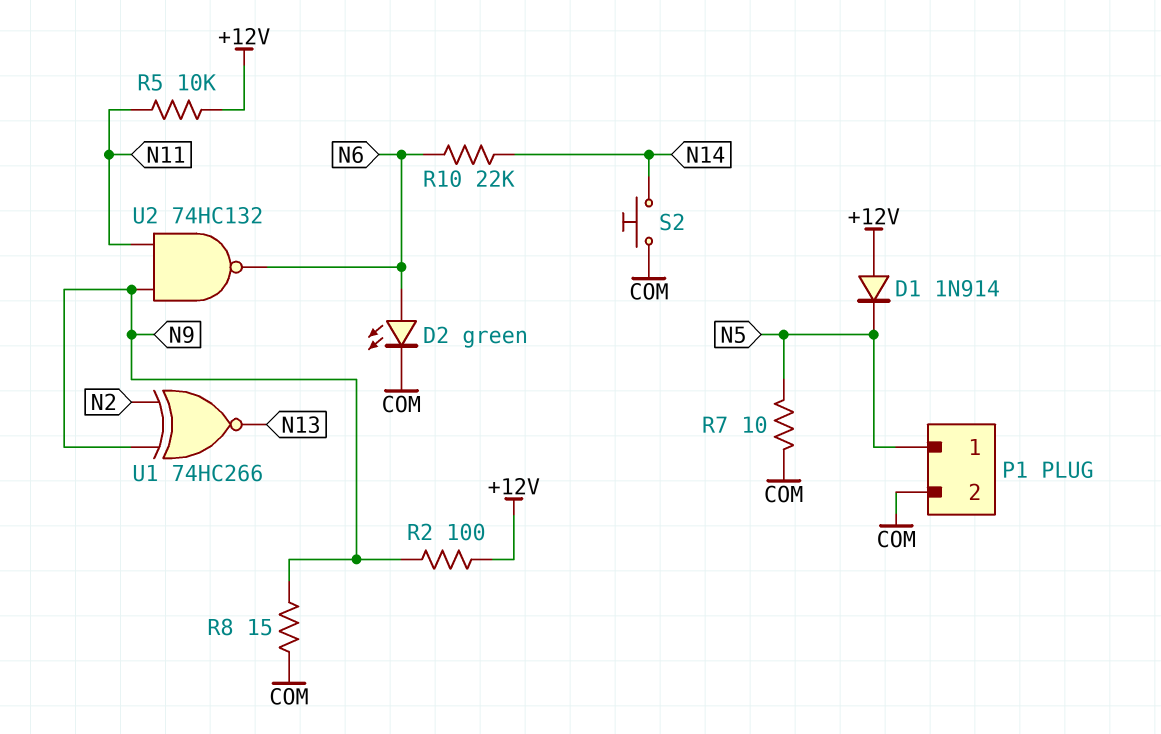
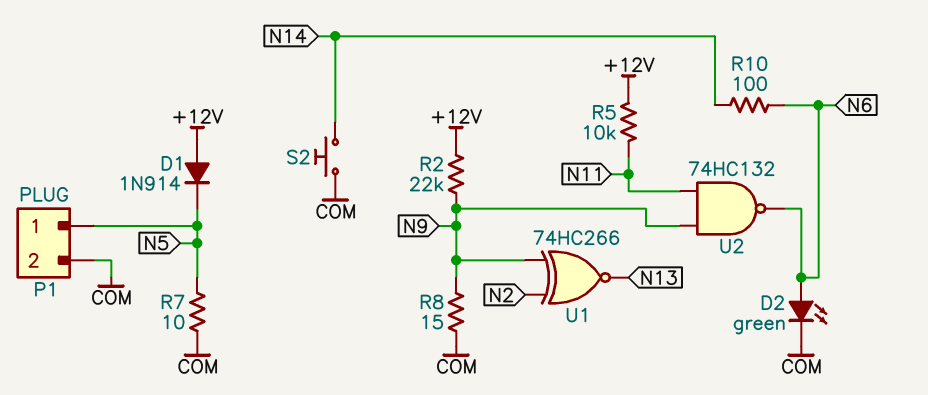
R2: 100 (+12V, N9) -> 22k (+12V, N9)
R10: 22k (N6, N14) -> 100 (N6, N14)

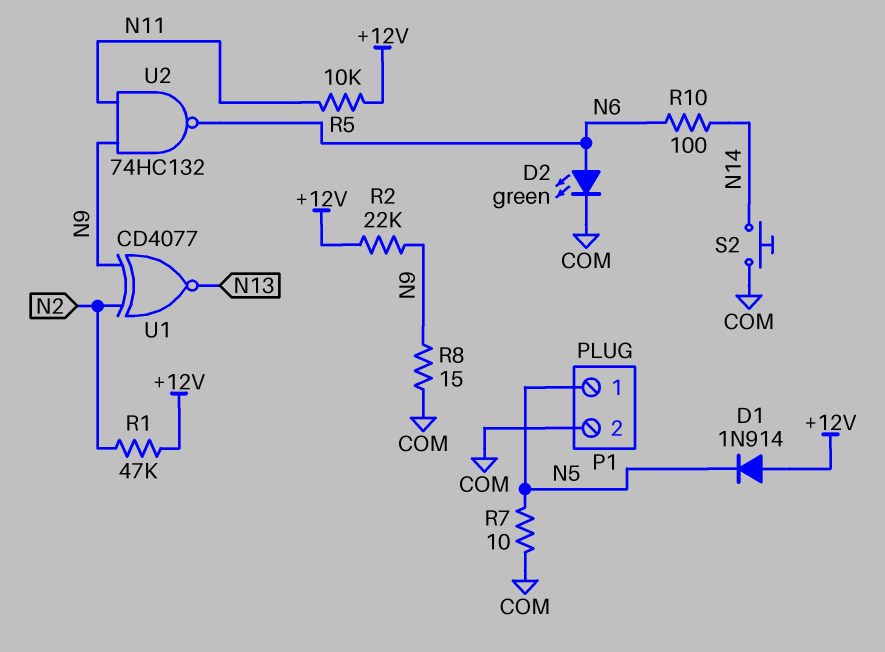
R1: none -> 47k (+12V, N2)
U1: XNOR 74HC266 (in N2, in N9, out N13) -> XNOR CD4077 (in N2, in N9, out N13)

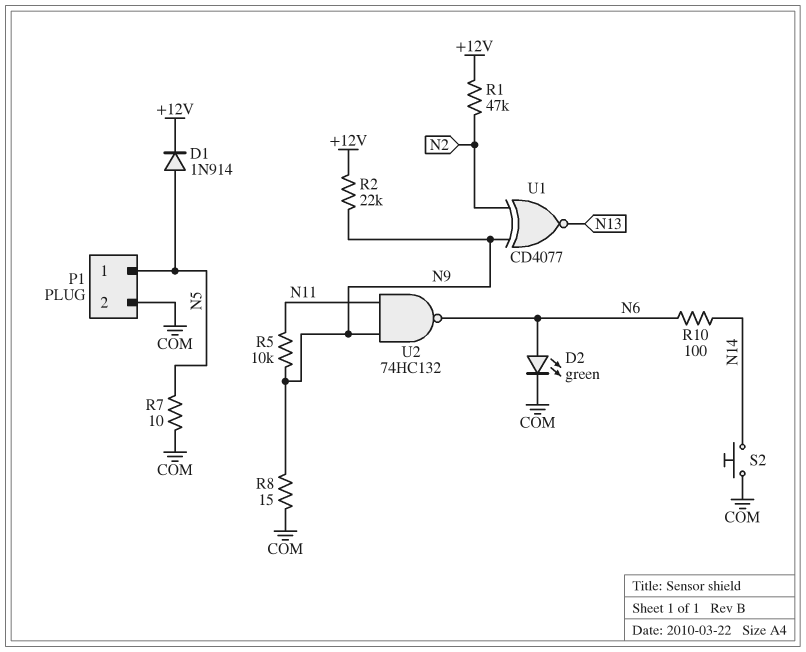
D1: diode 1N914 (A +12V, K N5) -> diode 1N914 (A N5, K +12V)
R5: 10k (+12V, N11) -> 10k (N9, N11)

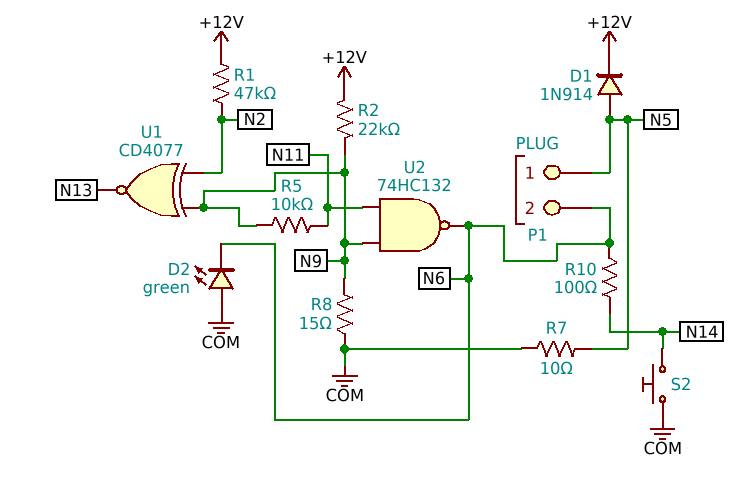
D2: LED green (A N6, K COM) -> LED green (A COM, K N6)
P1 pin 2: COM -> N6

